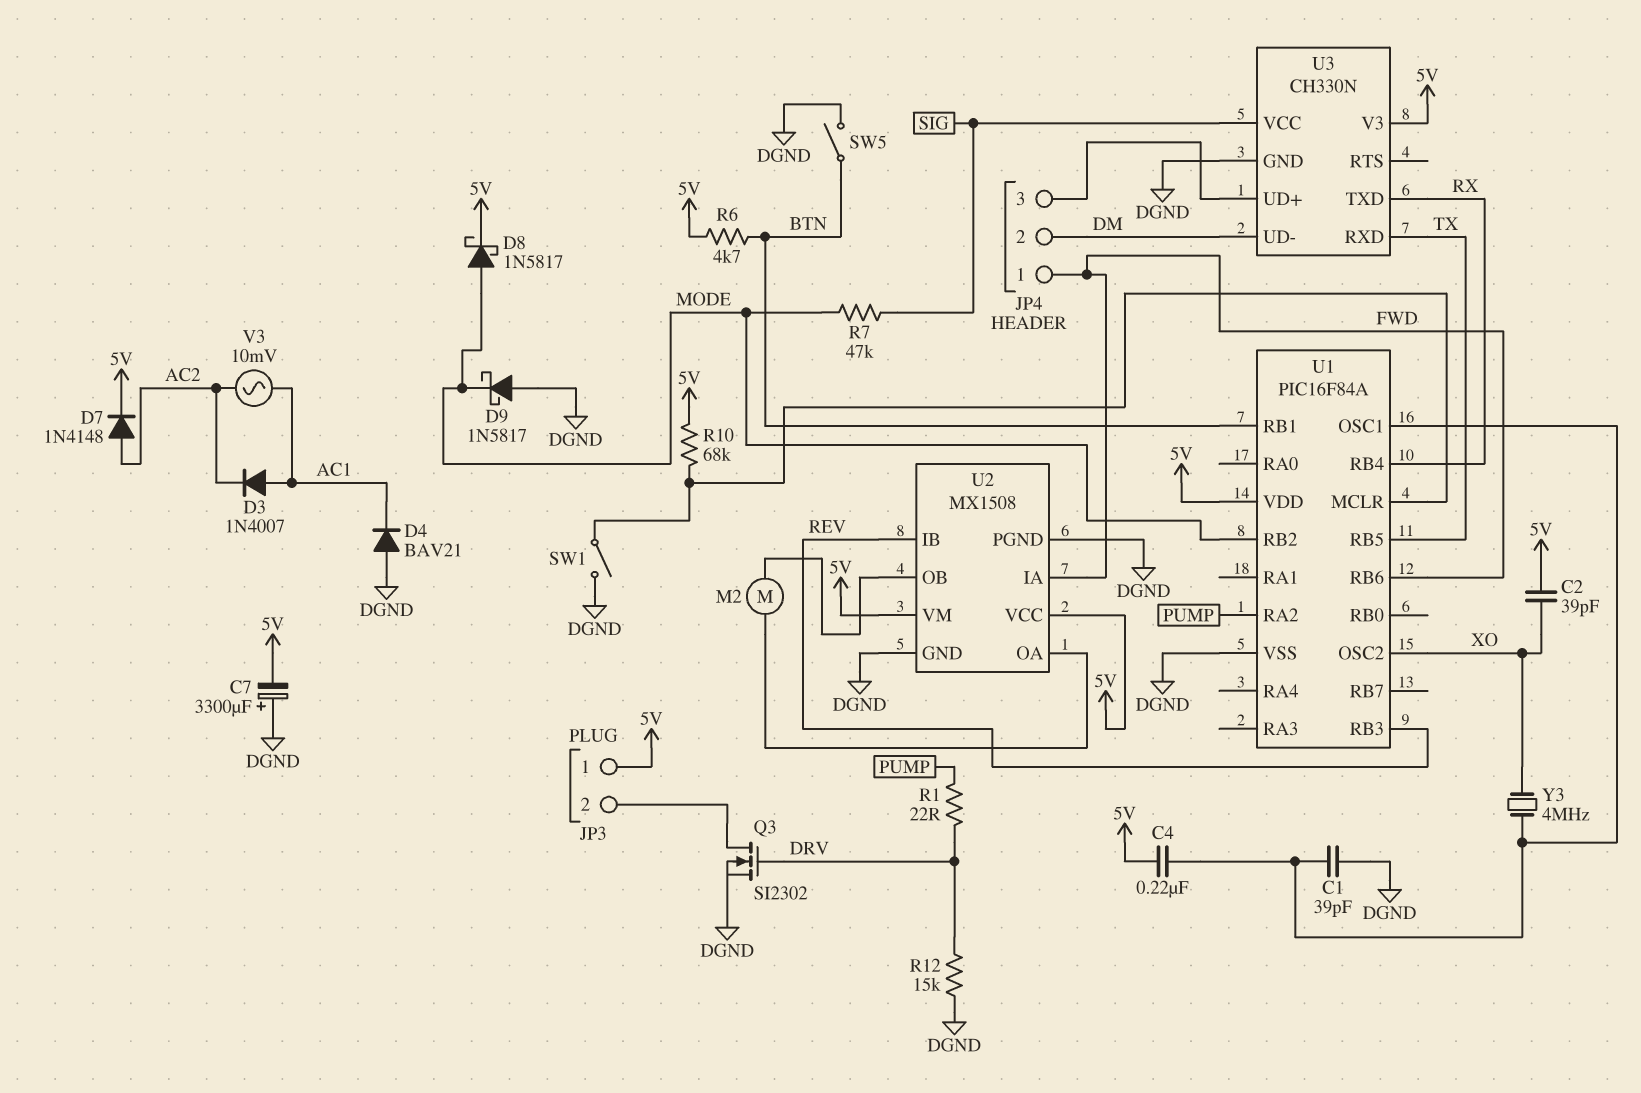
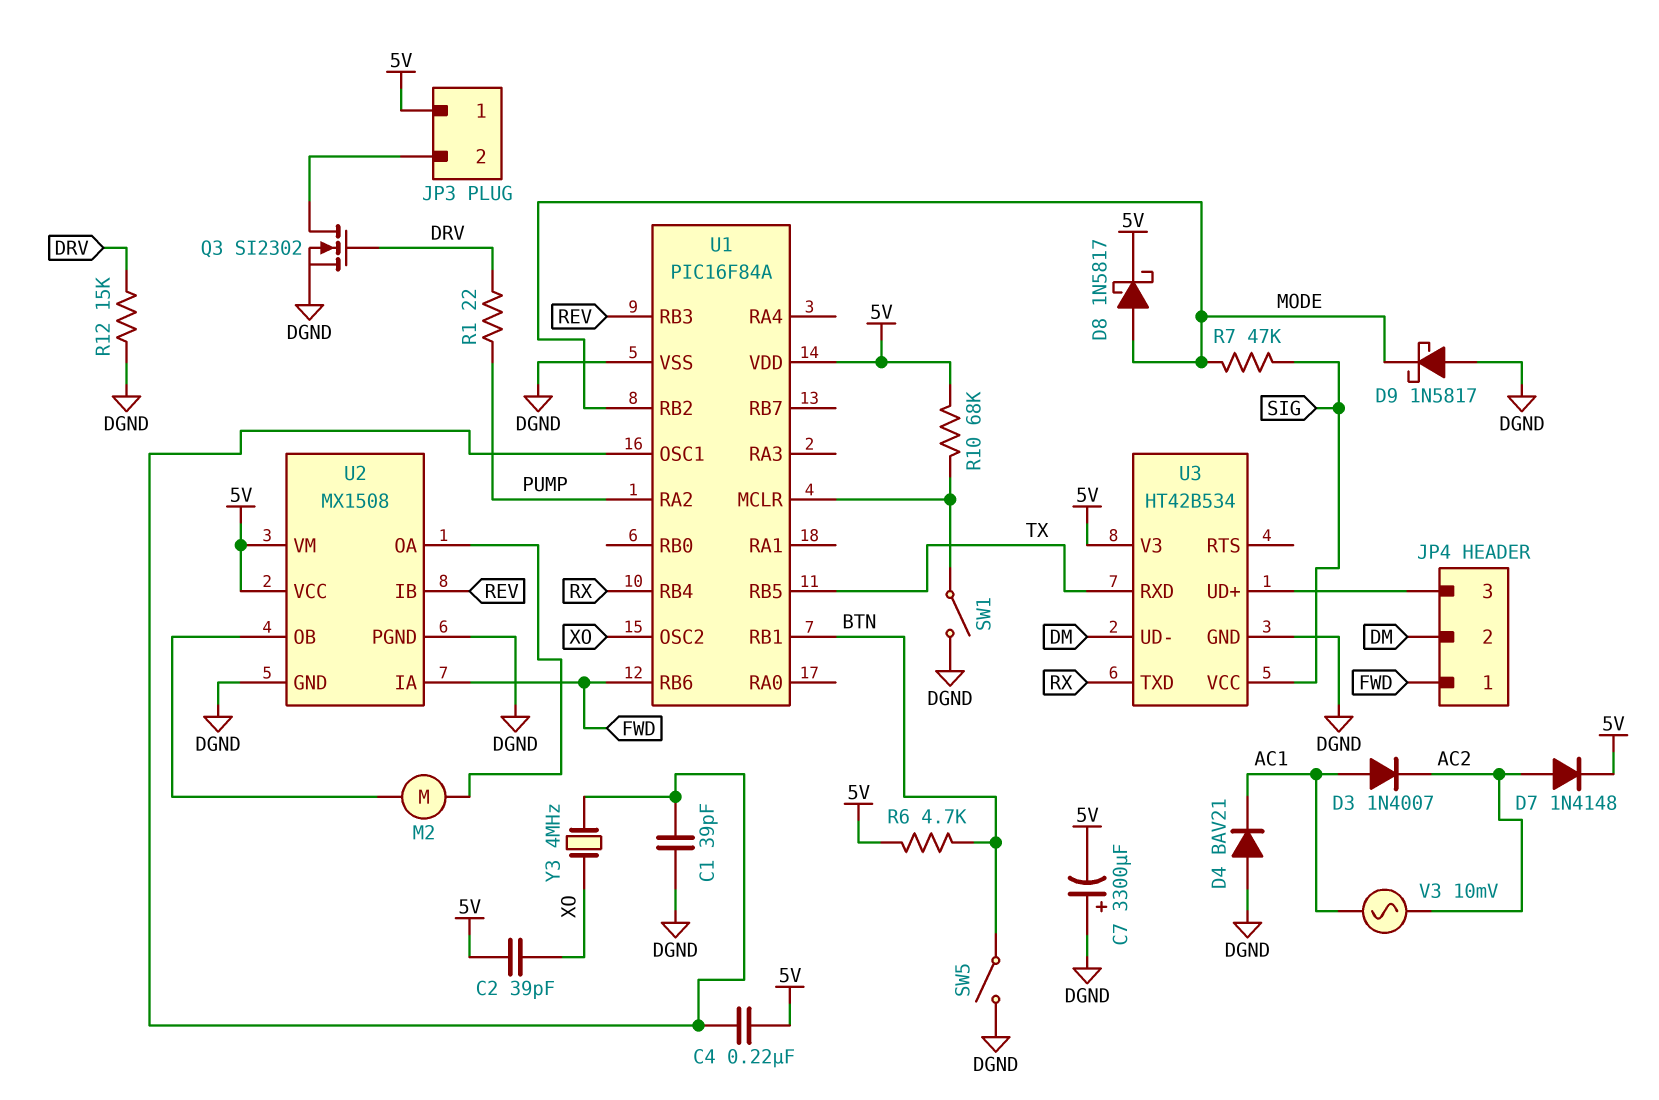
U3: CH330N -> HT42B534

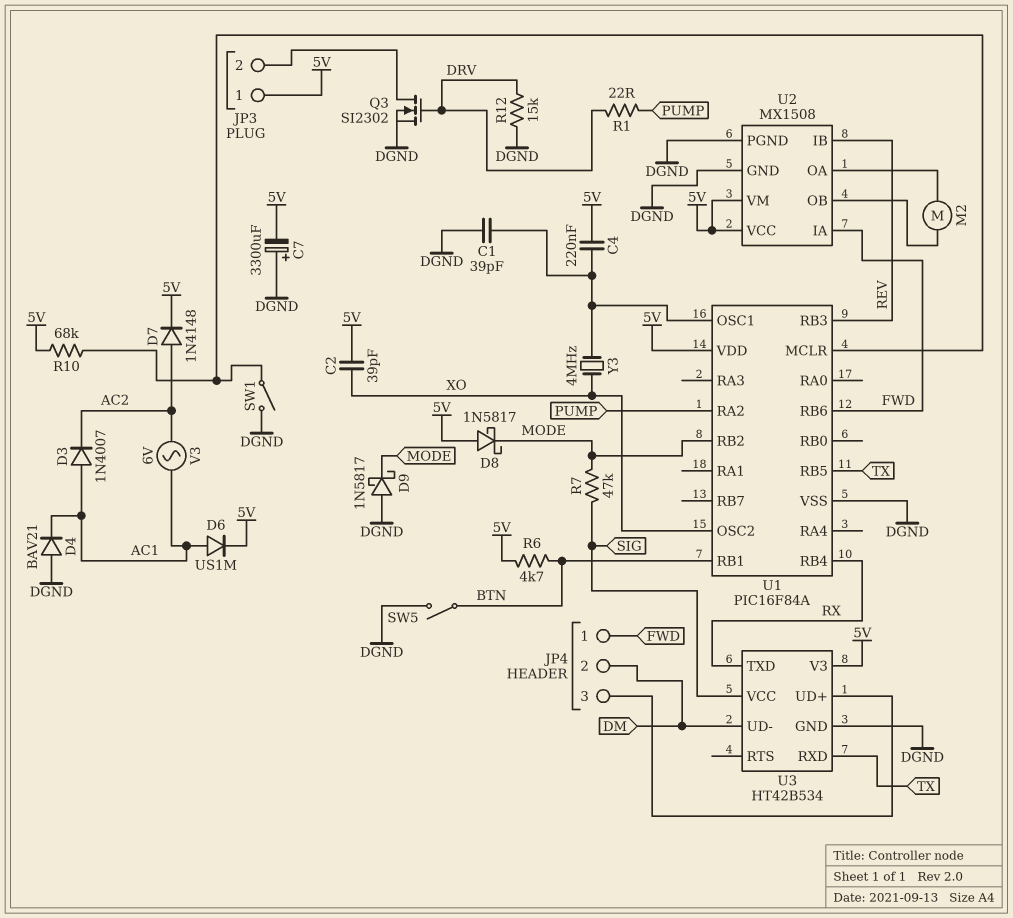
D6: none -> diode US1M (A AC1, K 5V)
D8: schottky 1N5817 (A MODE, K 5V) -> schottky 1N5817 (A 5V, K MODE)
V3: AC 10mV (AC1, AC2) -> AC 6V (AC1, AC2)

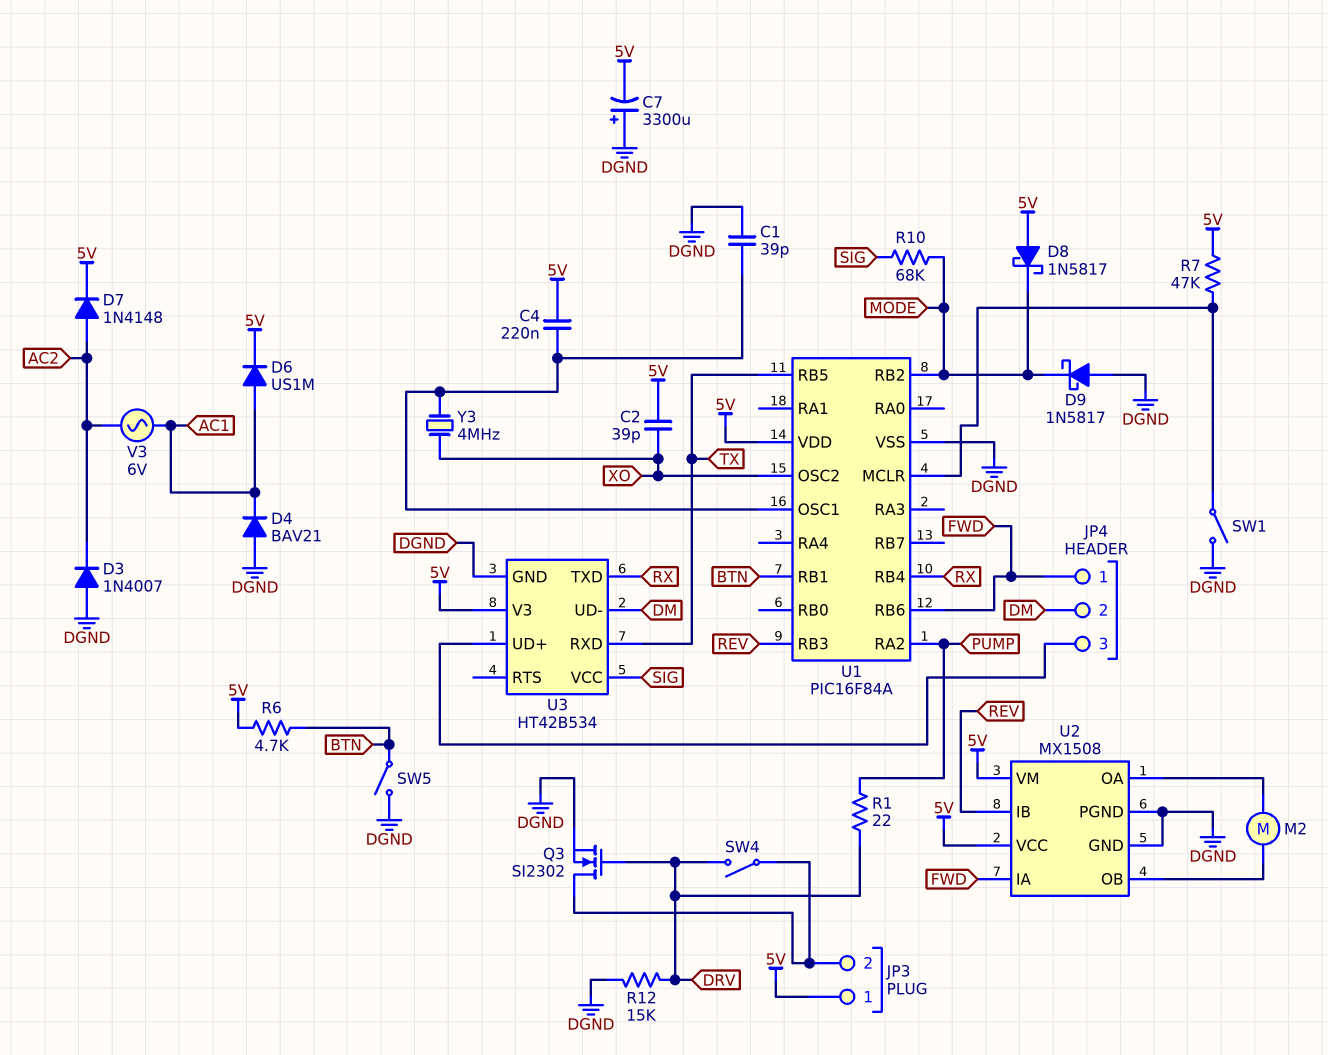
D3: diode 1N4007 (A AC1, K AC2) -> diode 1N4007 (A DGND, K AC2)
R7: 47k (MODE, SIG) -> 47k (5V, U1/MCLR)
R10: 68k (5V, U1/MCLR) -> 68k (MODE, SIG)
SW4: none -> switch (DRV, JP3/2)

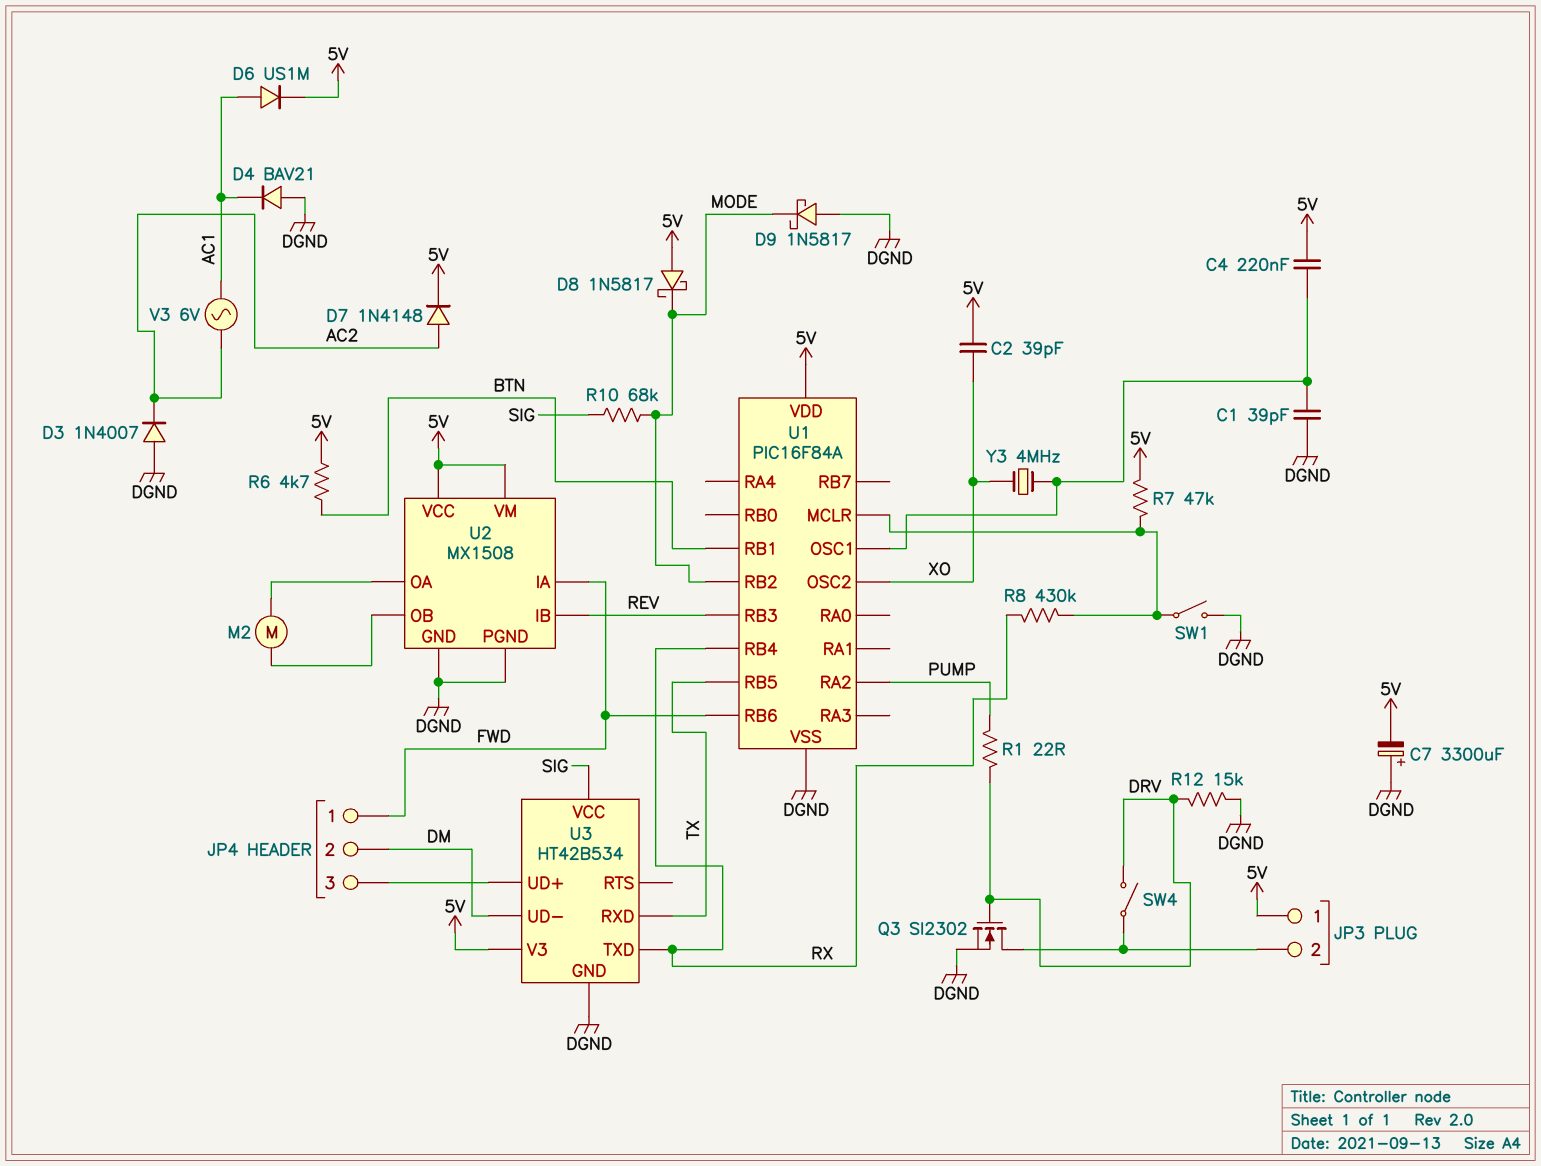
R8: none -> 430k (RX, U1/MCLR)
SW5: switch (BTN, DGND) -> none

